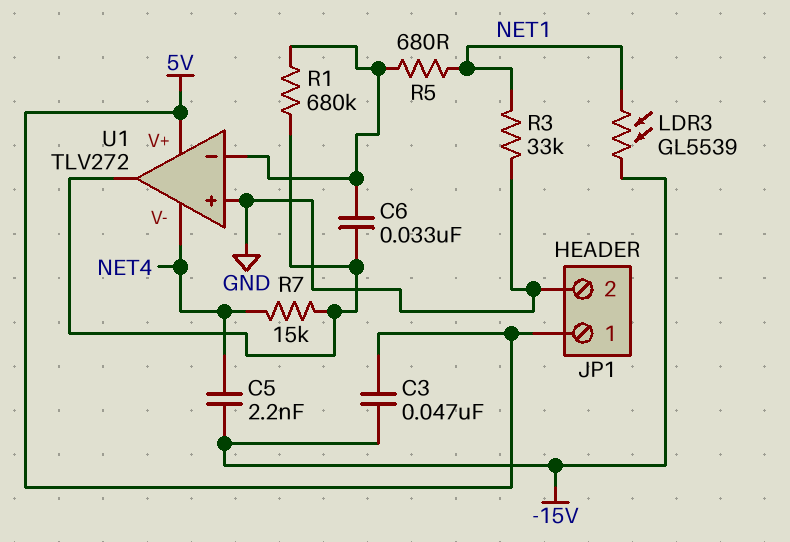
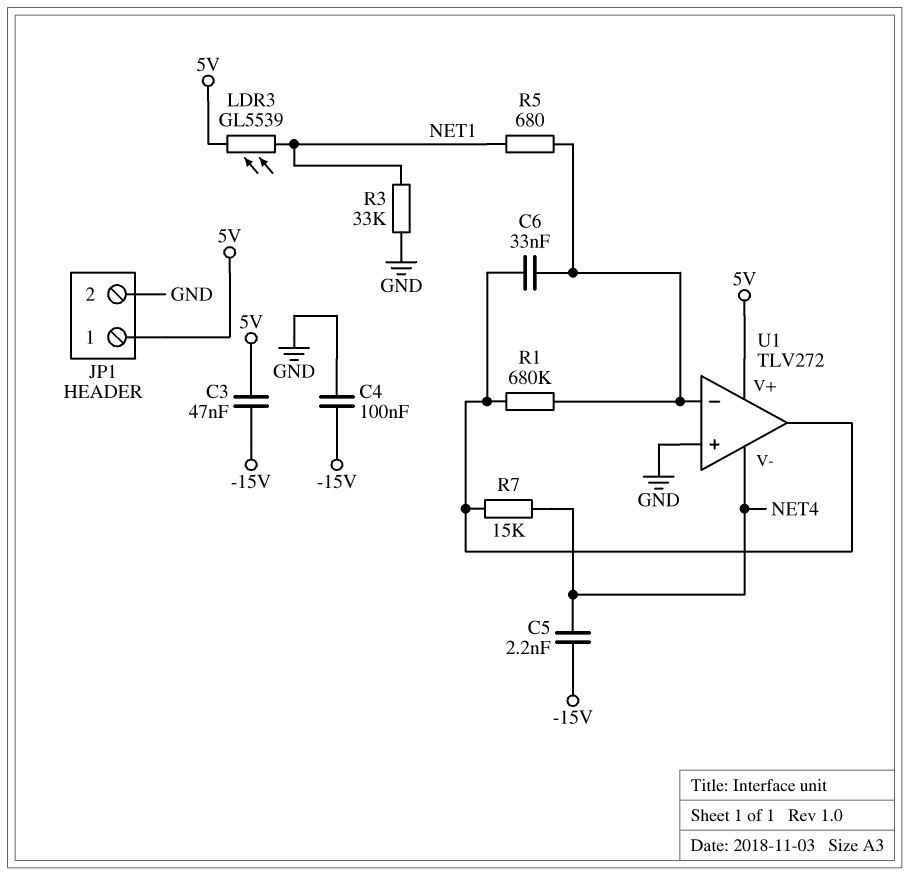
C4: none -> 100nF (-15V, GND)
LDR3: GL5539 (-15V, NET1) -> GL5539 (5V, NET1)

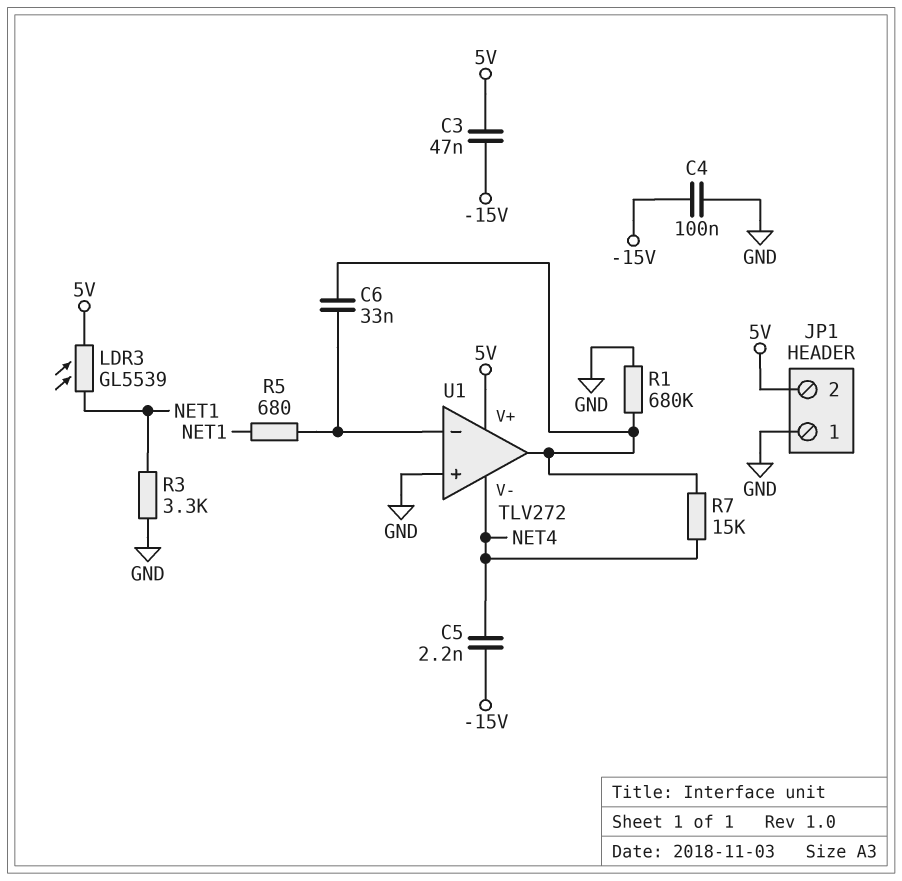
JP1 pin 1: 5V -> GND
JP1 pin 2: GND -> 5V
R1: 680k (U1/in-, U1/out) -> 680k (GND, U1/out)
R3: 33k (GND, NET1) -> 3.3k (GND, NET1)

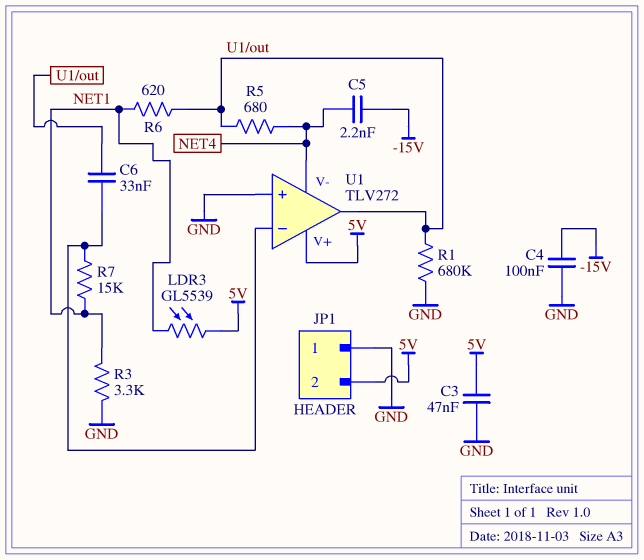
C3: 47nF (-15V, 5V) -> 47nF (5V, GND)
R5: 680 (NET1, U1/in-) -> 680 (NET4, U1/out)
R6: none -> 620 (NET1, U1/out)
R7: 15k (NET4, U1/out) -> 15k (NET1, U1/in-)

